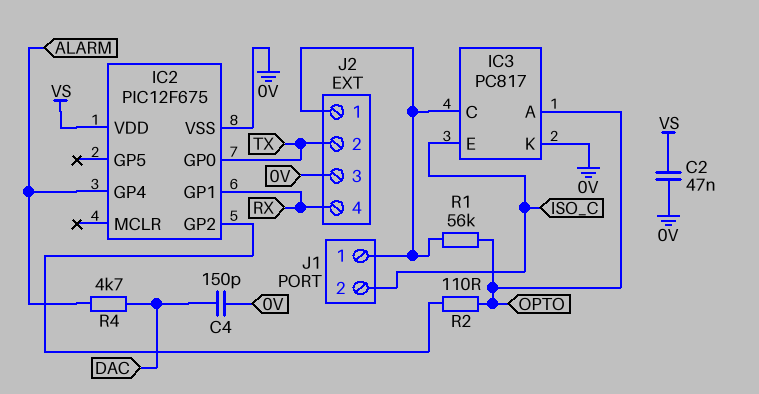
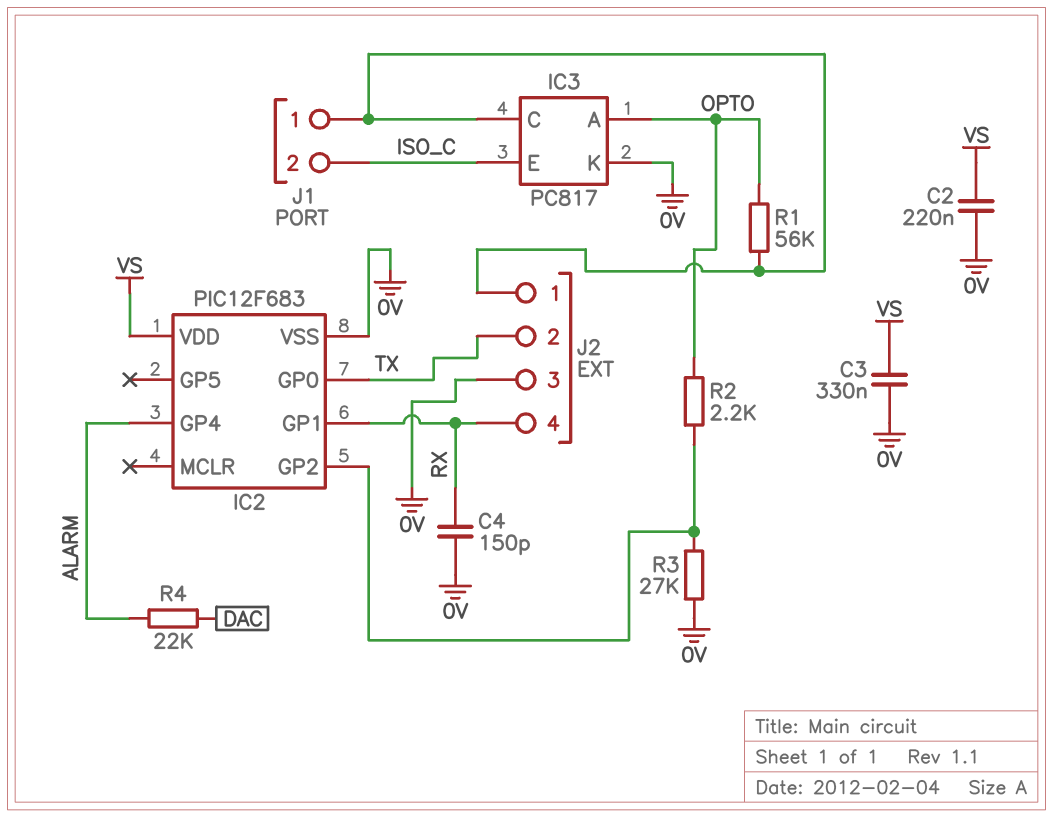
C2: 47nF (0V, VS) -> 220nF (0V, VS)
C3: none -> 330nF (0V, VS)
C4: 150pF (0V, DAC) -> 150pF (0V, RX)
IC2: PIC12F675 -> PIC12F683
R2: 110 (IC2/GP2, OPTO) -> 2.2k (IC2/GP2, OPTO)
R3: none -> 27k (0V, IC2/GP2)
R4: 4.7k (ALARM, DAC) -> 22k (ALARM, DAC)

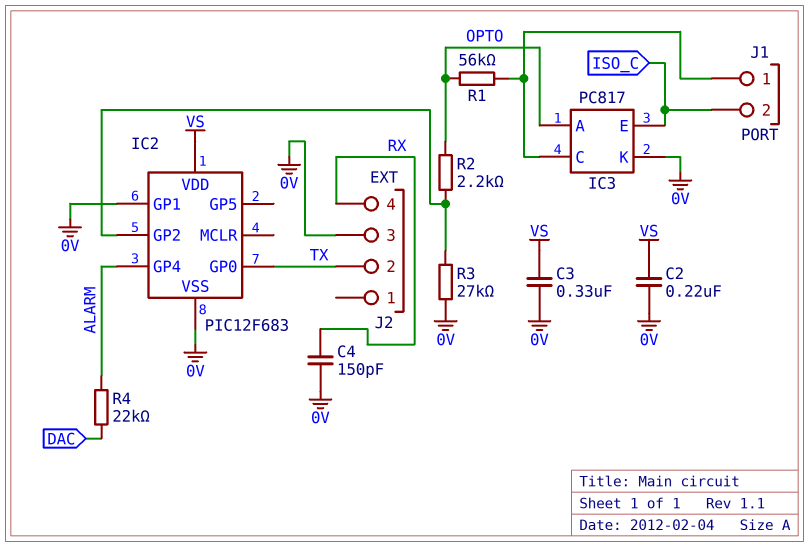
IC2 pin GP1: RX -> 0V
J2 pin 1: IC3/C -> none

